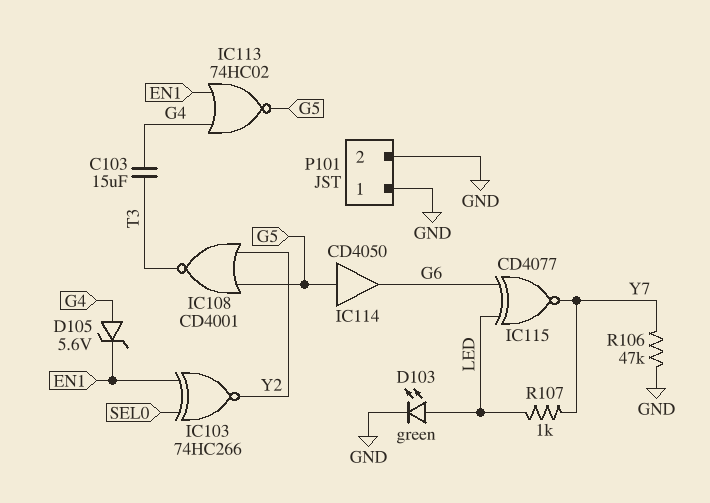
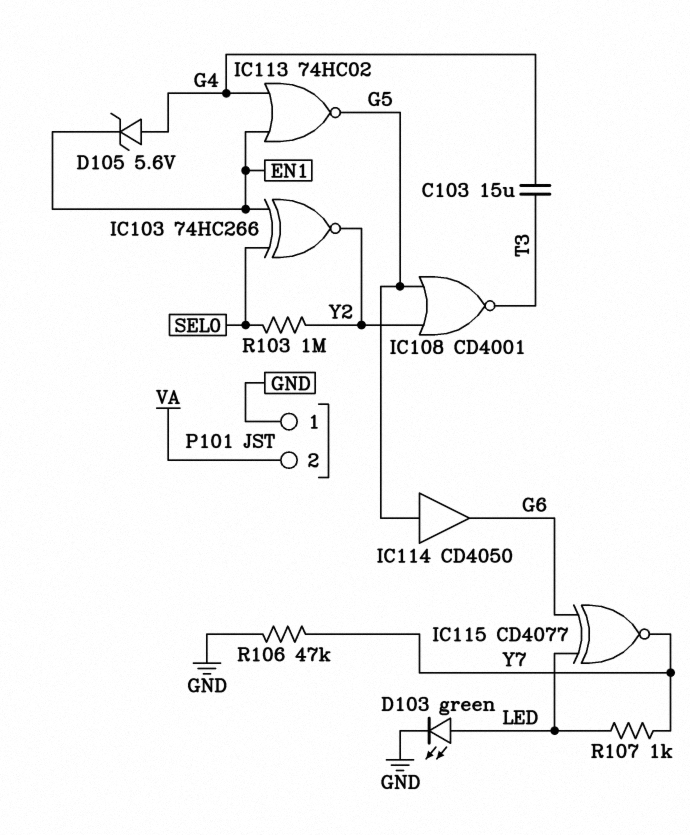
P101 pin 2: GND -> VA
R103: none -> 1M (SEL0, Y2)

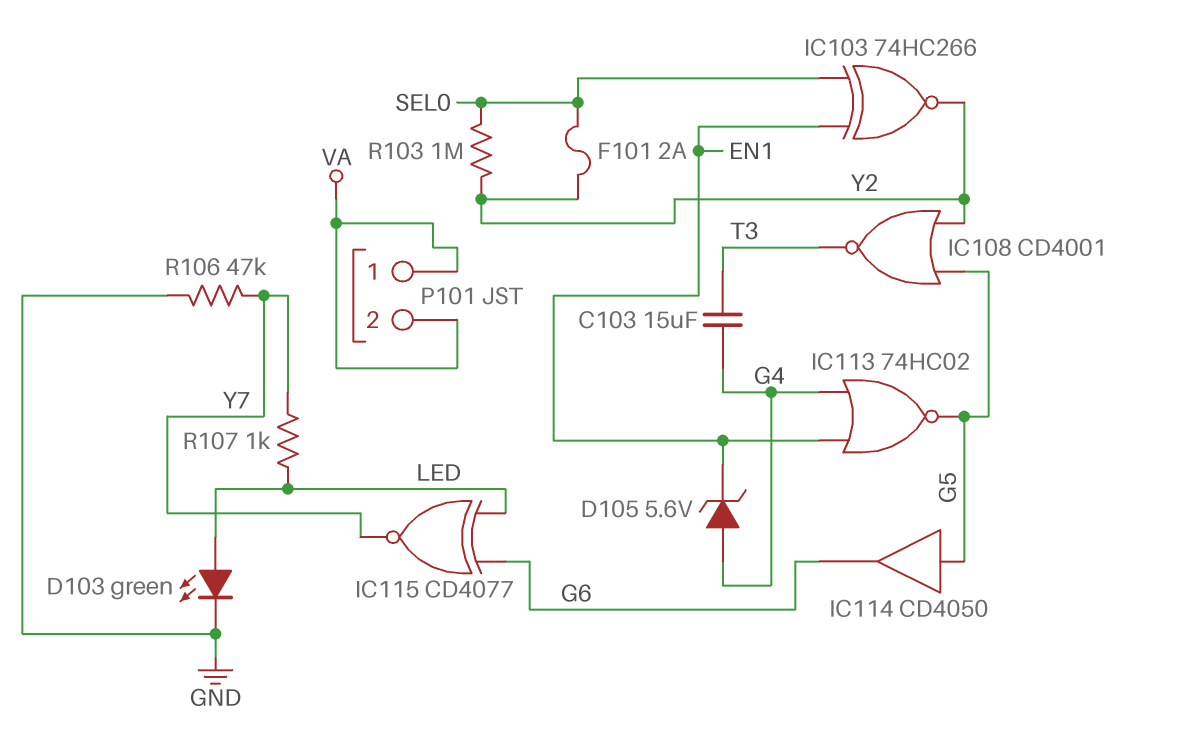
F101: none -> 2A (SEL0, Y2)
P101 pin 1: GND -> VA

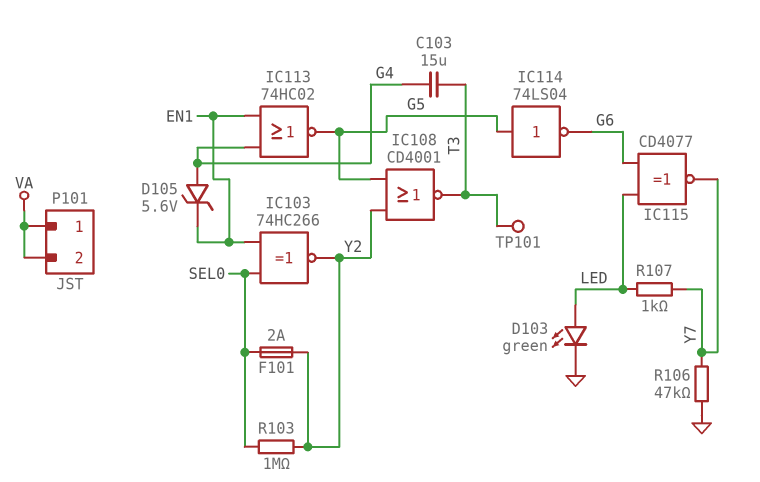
IC114: buffer CD4050 (in G5, out G6) -> NOT 74LS04 (in G5, out G6)
TP101: none -> test point (T3)

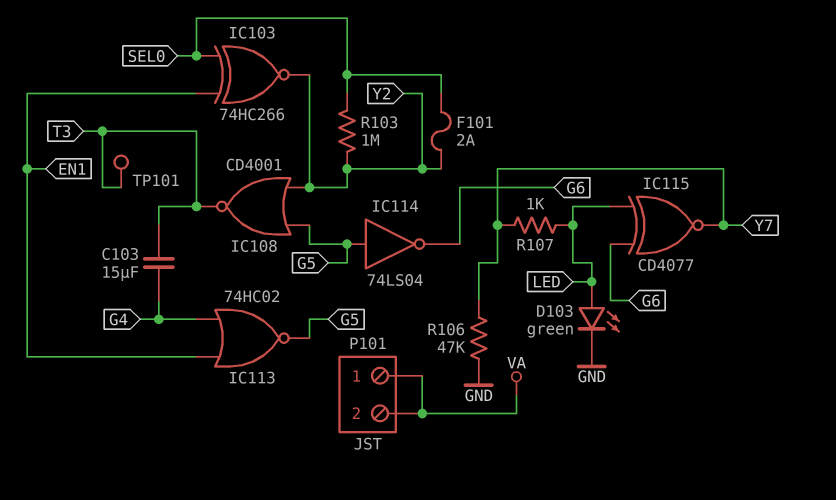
D105: zener 5.6V (A G4, K EN1) -> none

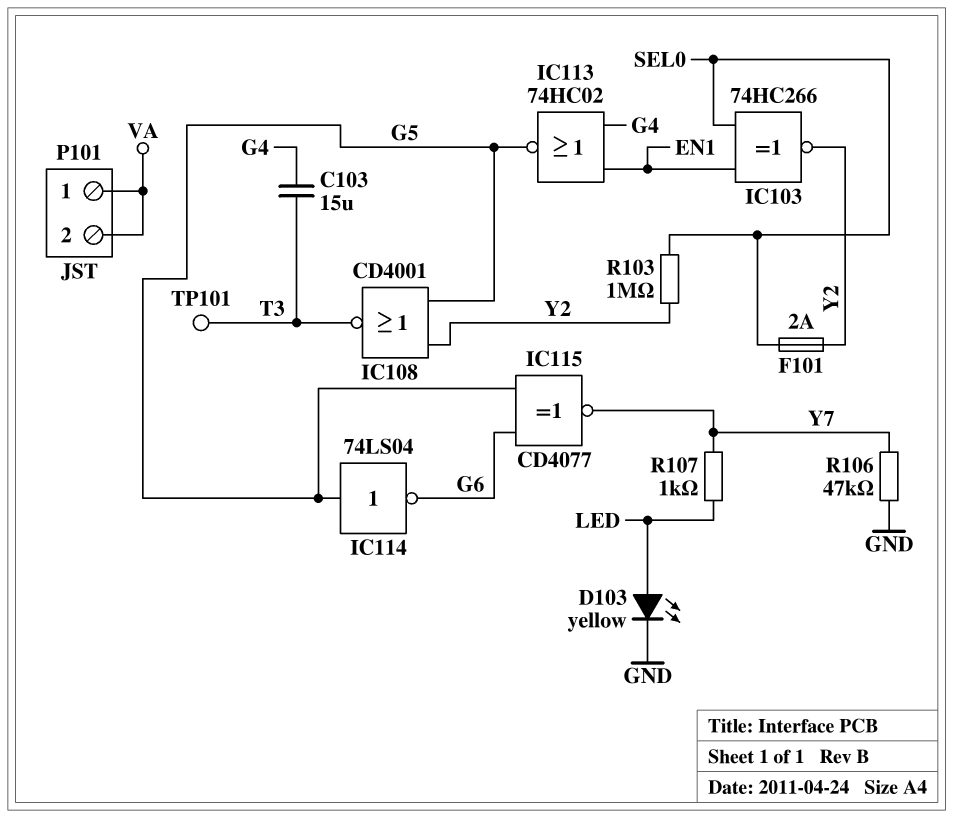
D103: LED green (A LED, K GND) -> LED yellow (A LED, K GND)
IC115: XNOR CD4077 (in G6, in LED, out Y7) -> XNOR CD4077 (in G5, in G6, out Y7)

